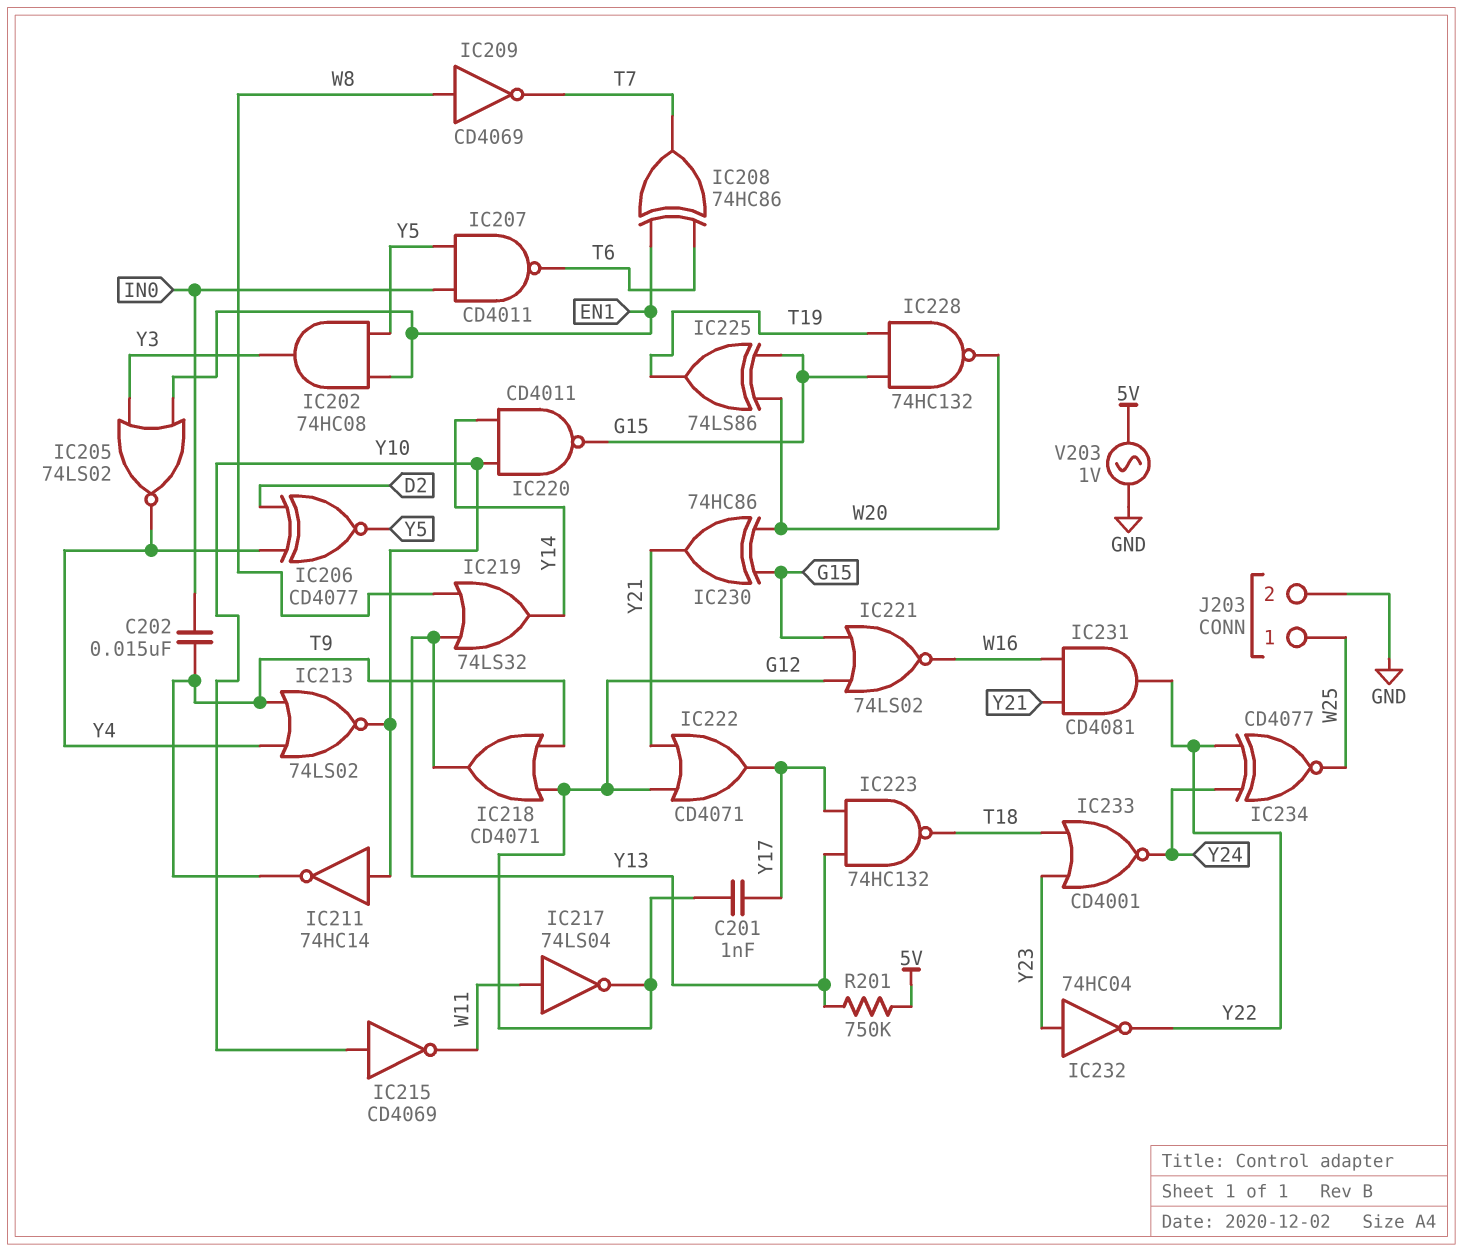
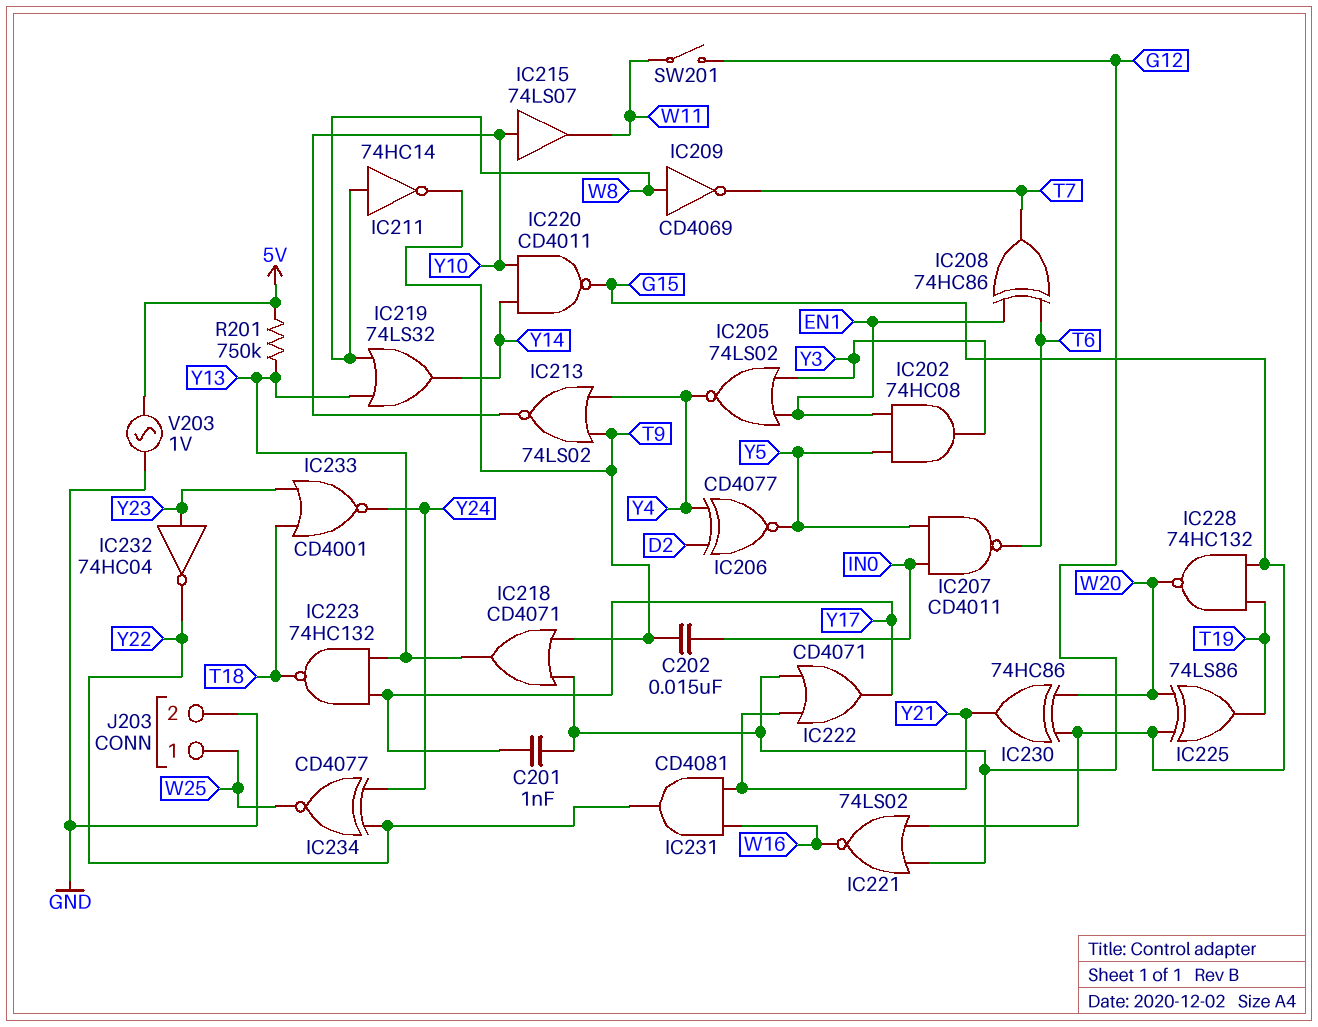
IC211: NOT 74HC14 (in Y10, out T9) -> NOT 74HC14 (in W8, out T9)
IC215: NOT CD4069 (in Y10, out W11) -> buffer 74LS07 (in Y10, out W11)
IC217: NOT 74LS04 (in W11, out G12) -> none
SW201: none -> switch (G12, W11)

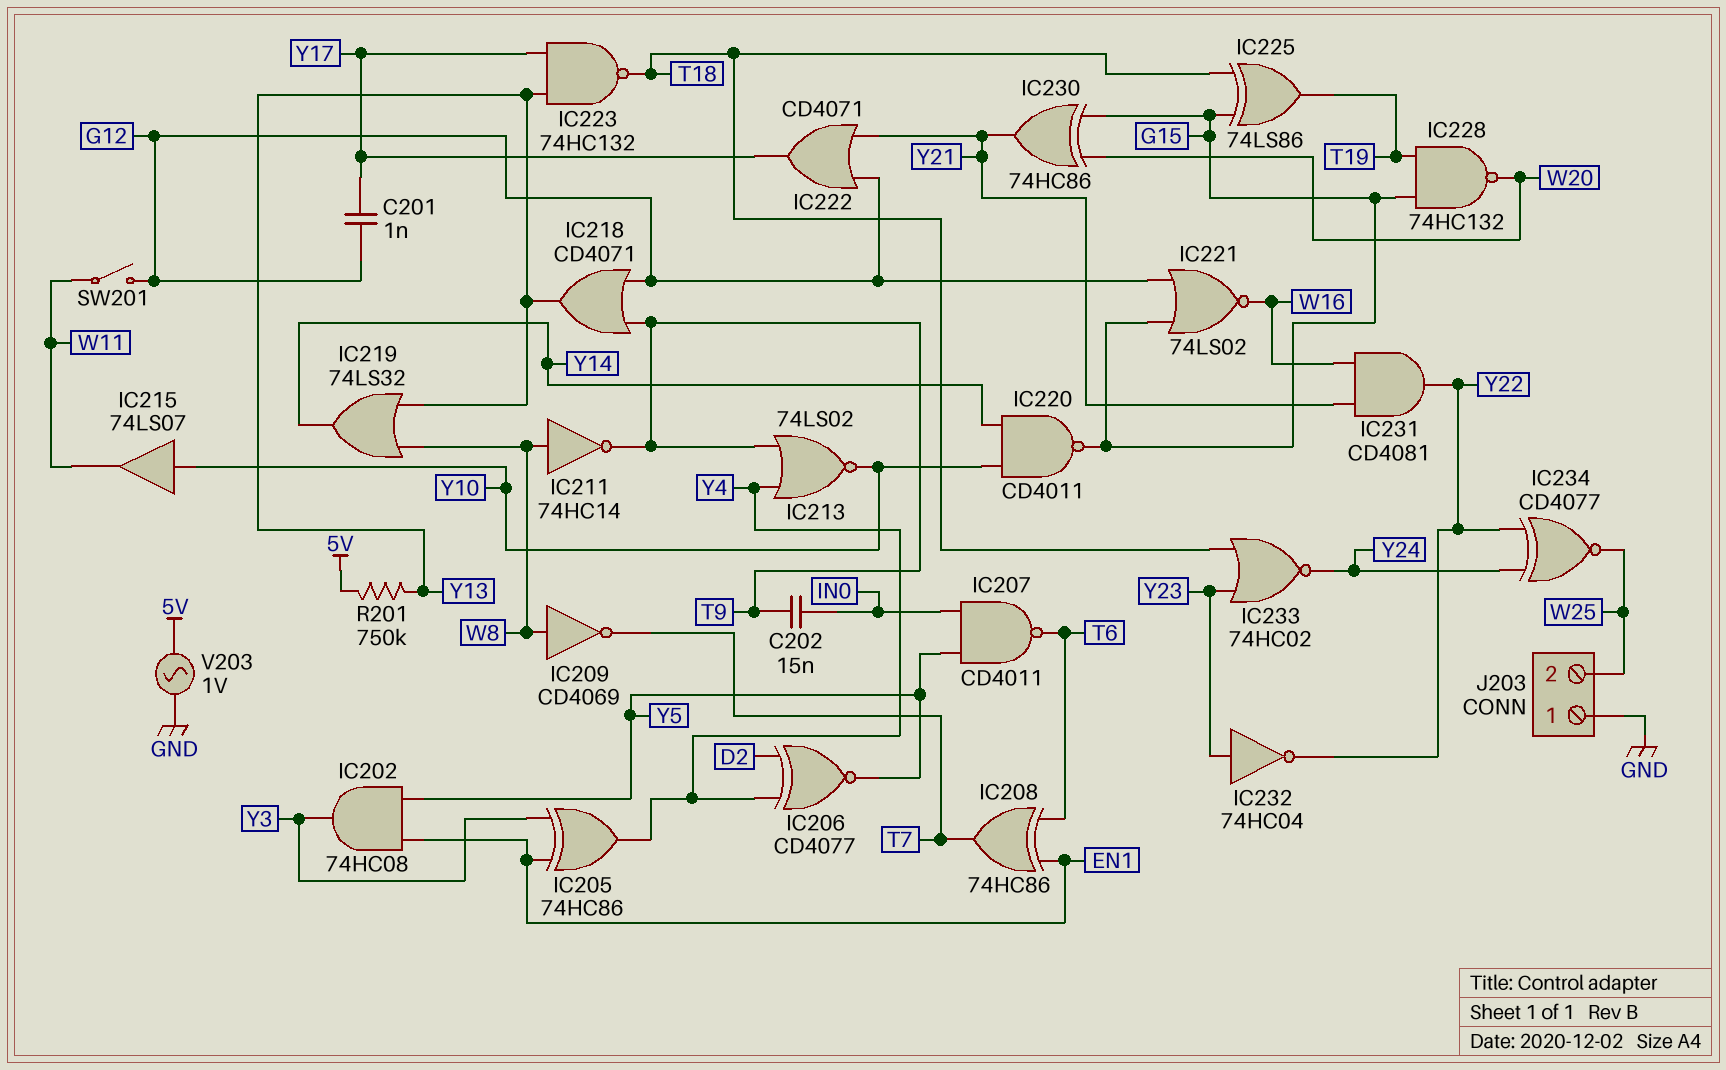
IC205: NOR 74LS02 (in EN1, in Y3, out Y4) -> XOR 74HC86 (in EN1, in Y3, out Y4)
IC225: XOR 74LS86 (in G15, in W20, out T19) -> XOR 74LS86 (in G15, in T18, out T19)
IC233: NOR CD4001 (in T18, in Y23, out Y24) -> NOR 74HC02 (in T18, in Y23, out Y24)
J203 pin 1: W25 -> GND
J203 pin 2: GND -> W25

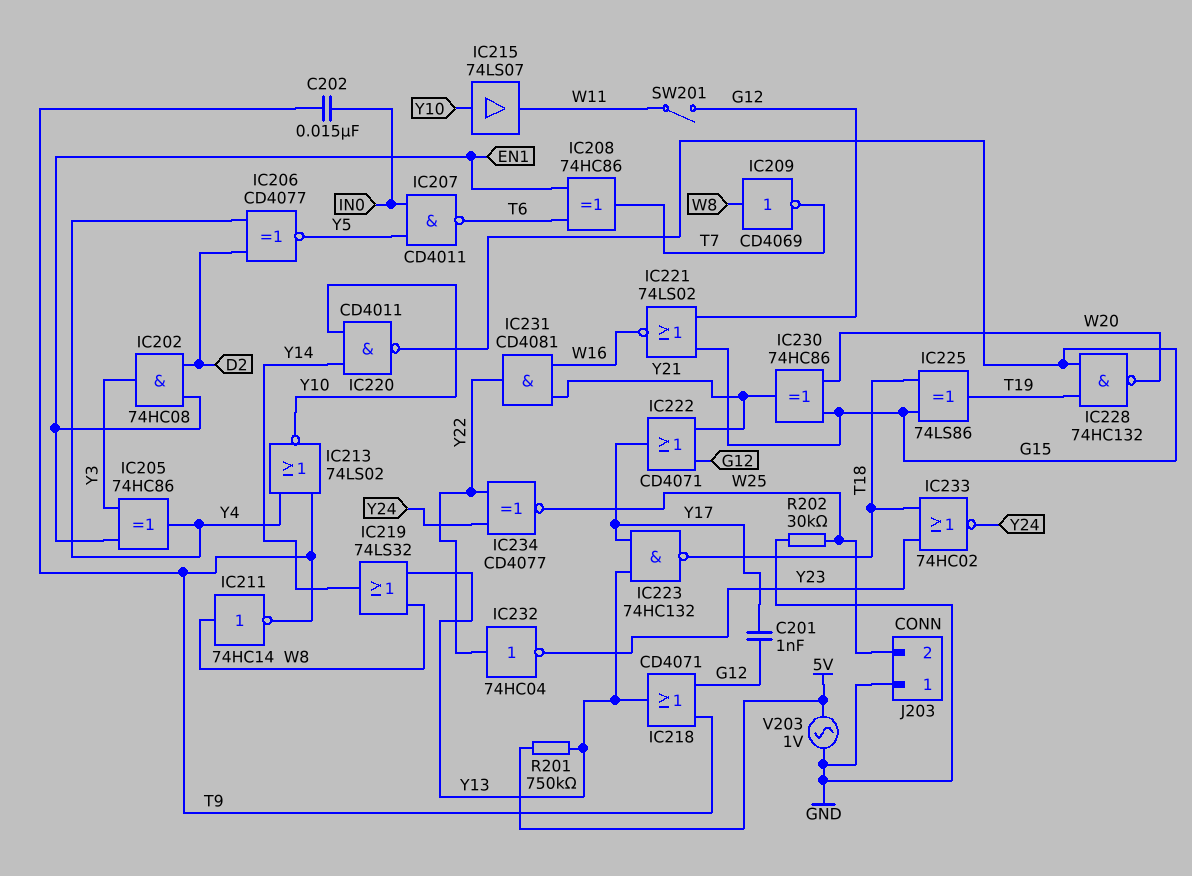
IC202: AND 74HC08 (in EN1, in Y5, out Y3) -> AND 74HC08 (in D2, in EN1, out Y3)
IC232: NOT 74HC04 (in Y23, out Y22) -> NOT 74HC04 (in Y22, out Y23)
R202: none -> 30k (GND, W25)

